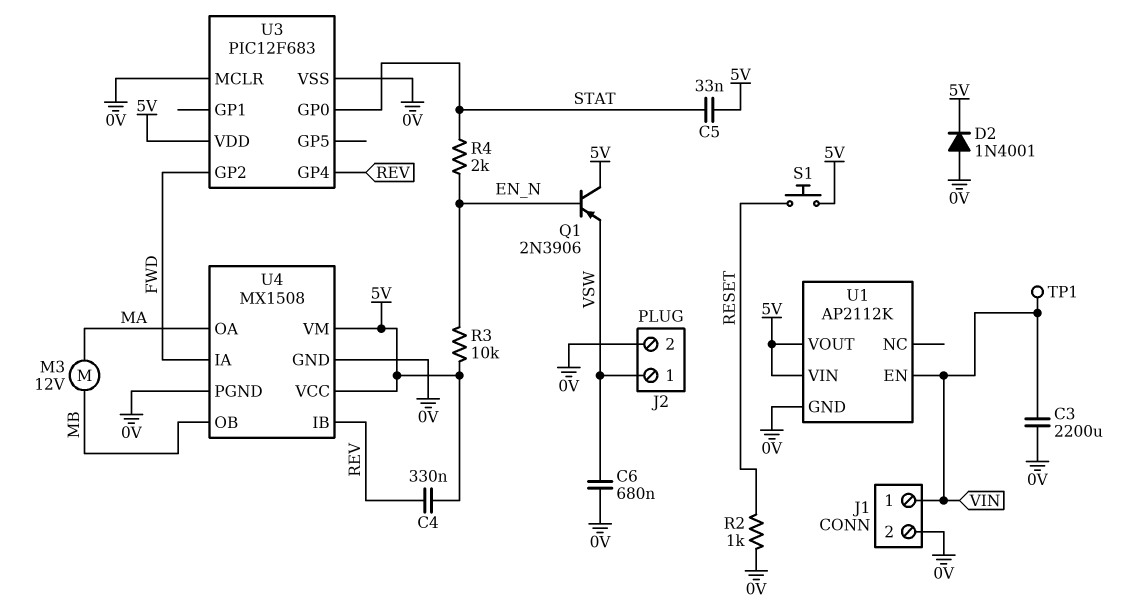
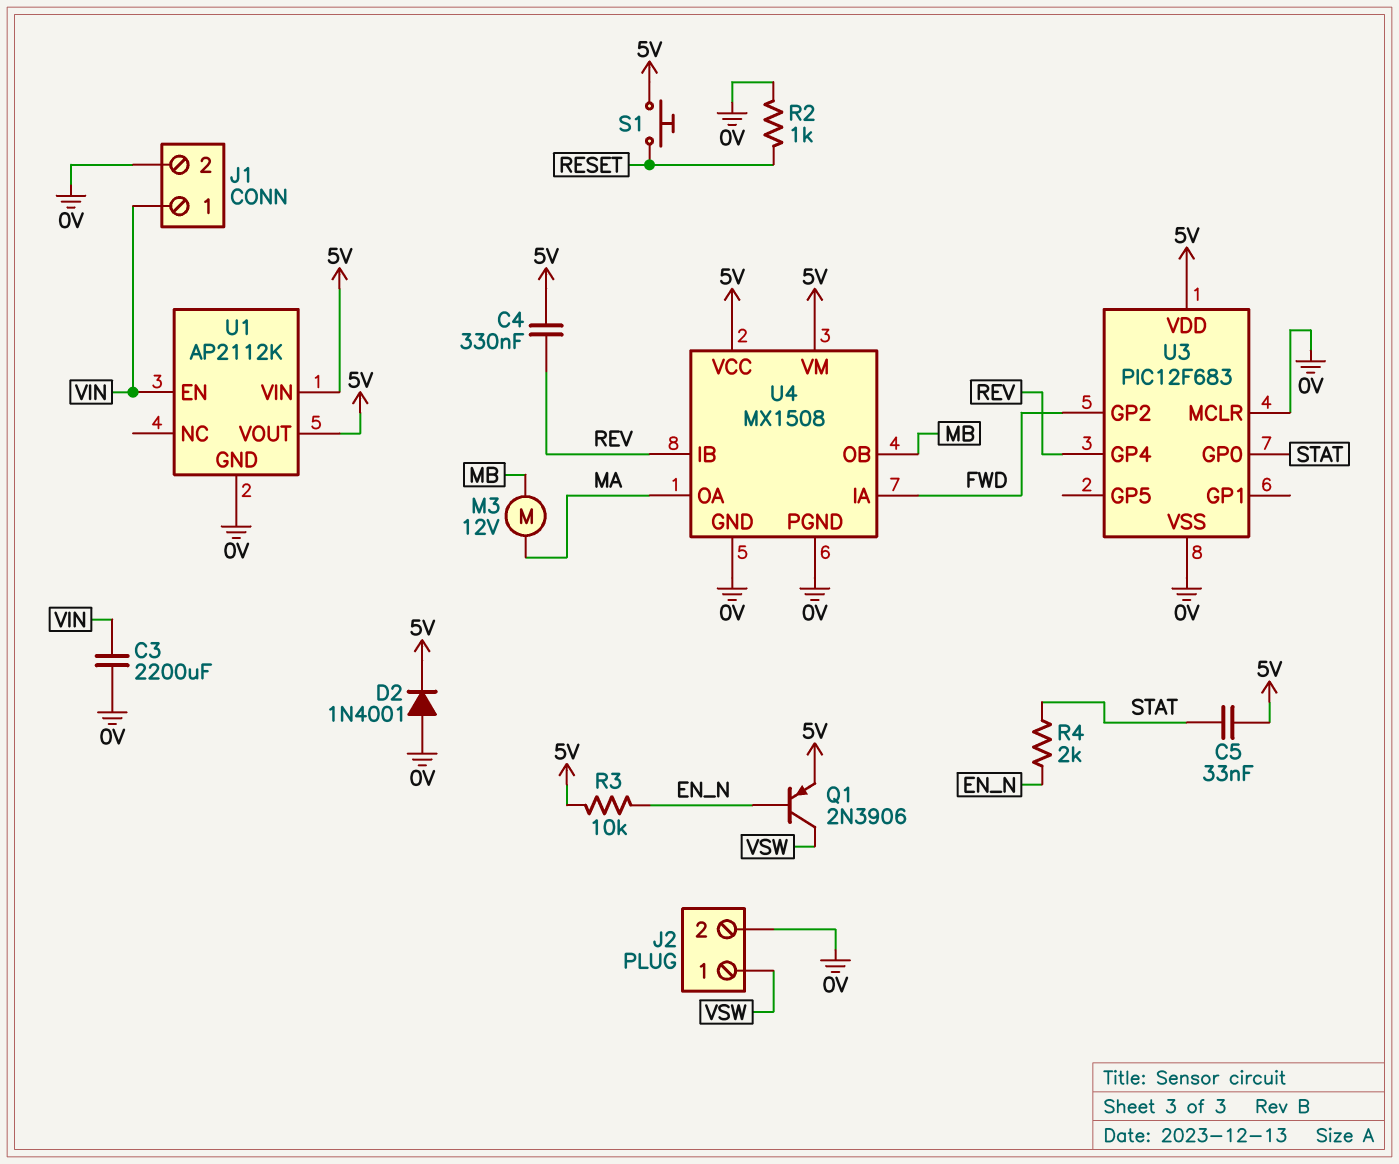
C6: 680nF (0V, VSW) -> none
Q1: PNP 2N3906 (B EN_N, C 5V, E VSW) -> PNP 2N3906 (B EN_N, C VSW, E 5V)
TP1: test point (VIN) -> none

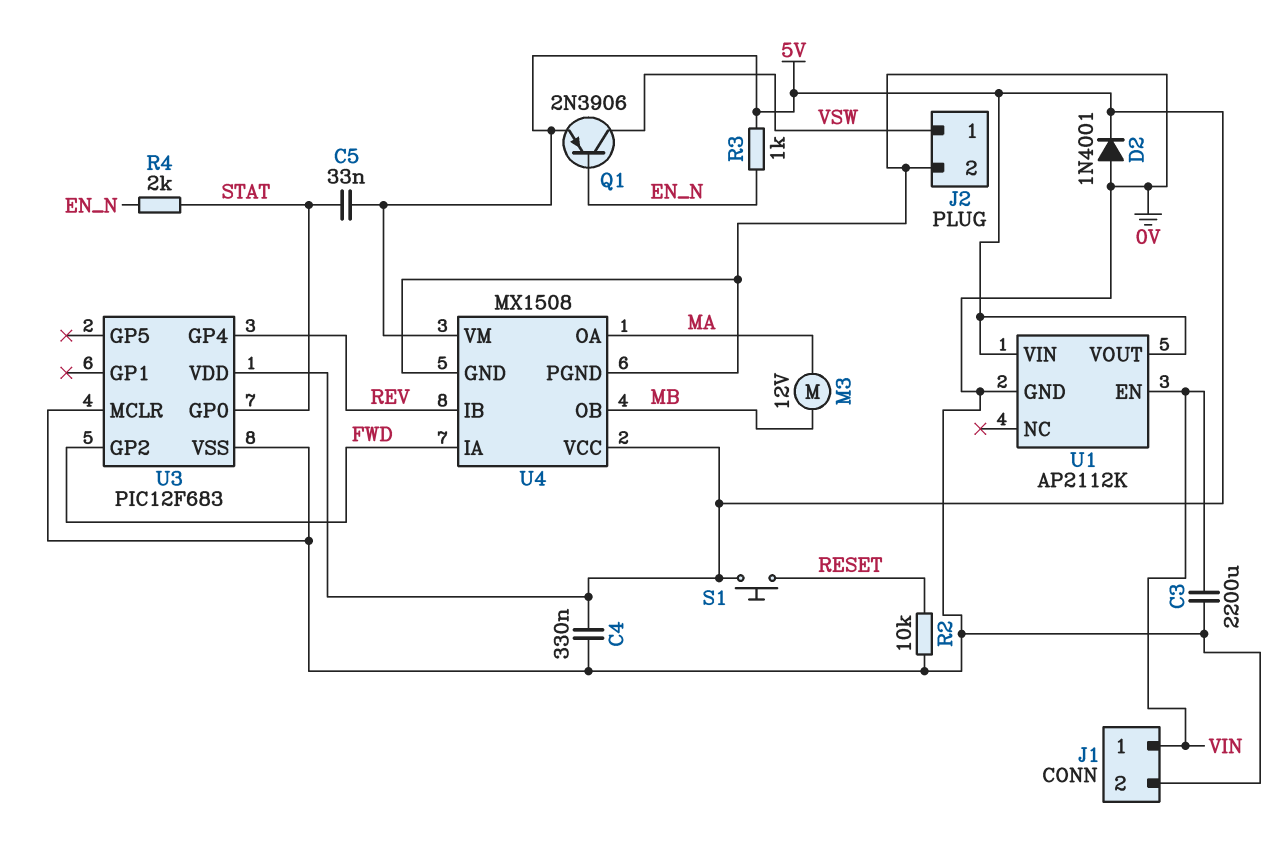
C4: 330nF (5V, REV) -> 330nF (0V, 5V)
R2: 1k (0V, RESET) -> 10k (0V, RESET)
R3: 10k (5V, EN_N) -> 1k (5V, EN_N)

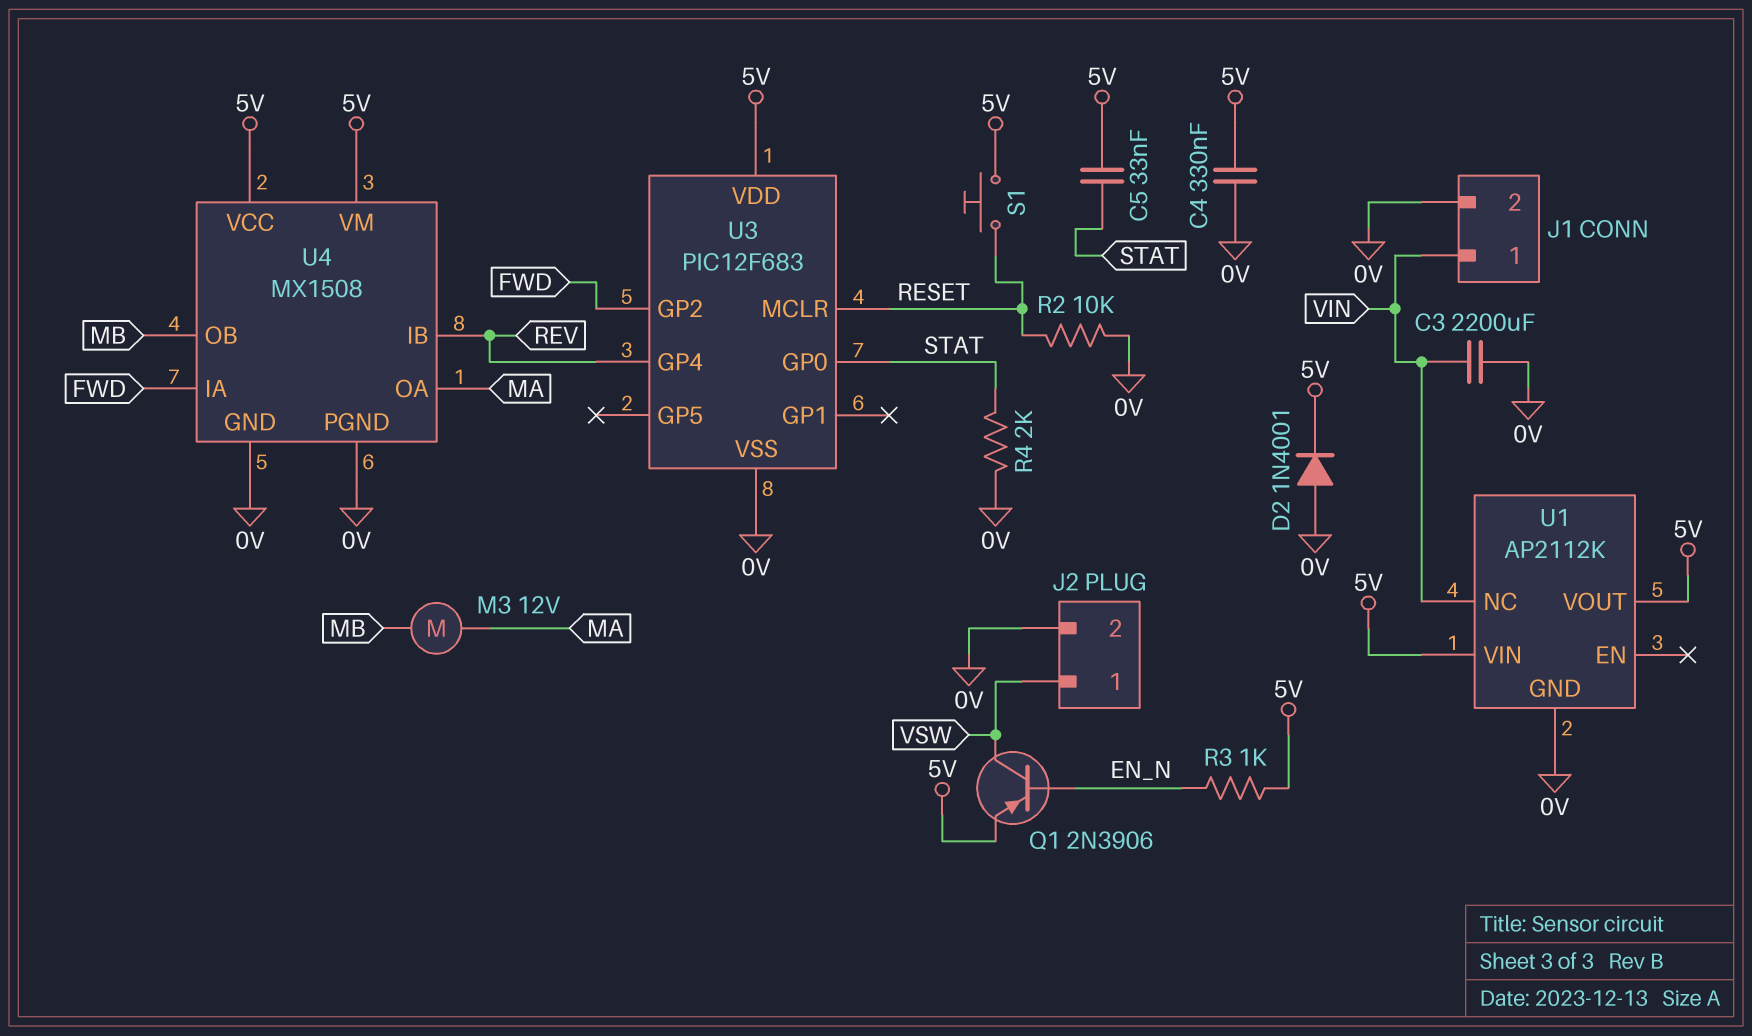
R4: 2k (EN_N, STAT) -> 2k (0V, STAT)
U1 pin EN: VIN -> none
U1 pin NC: none -> VIN
U3 pin MCLR: 0V -> RESET

